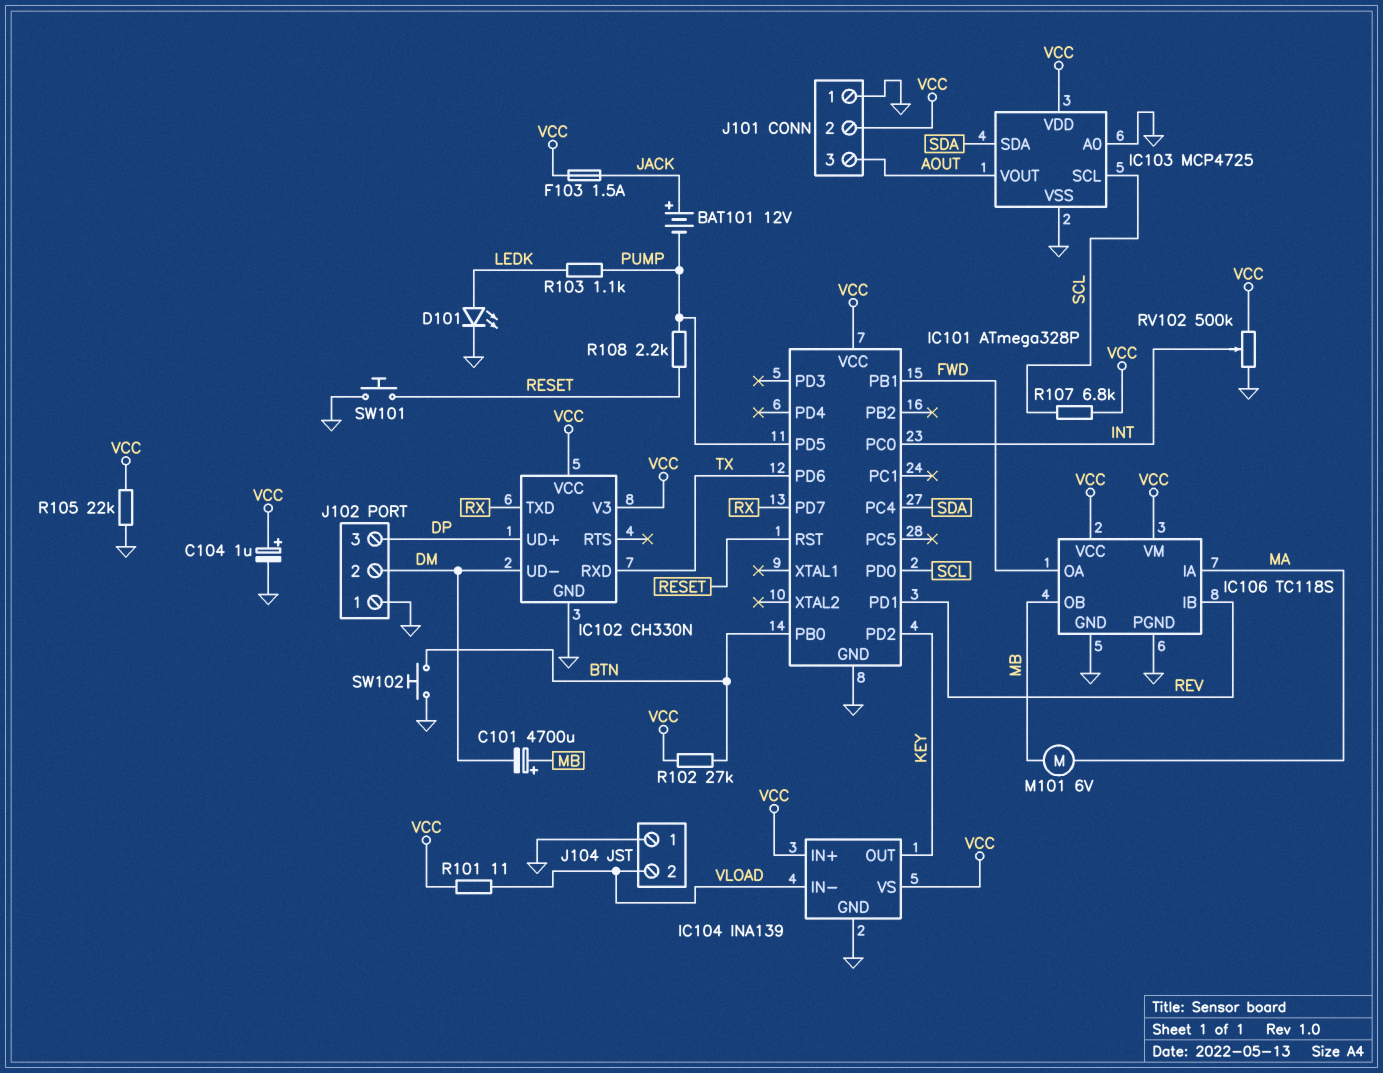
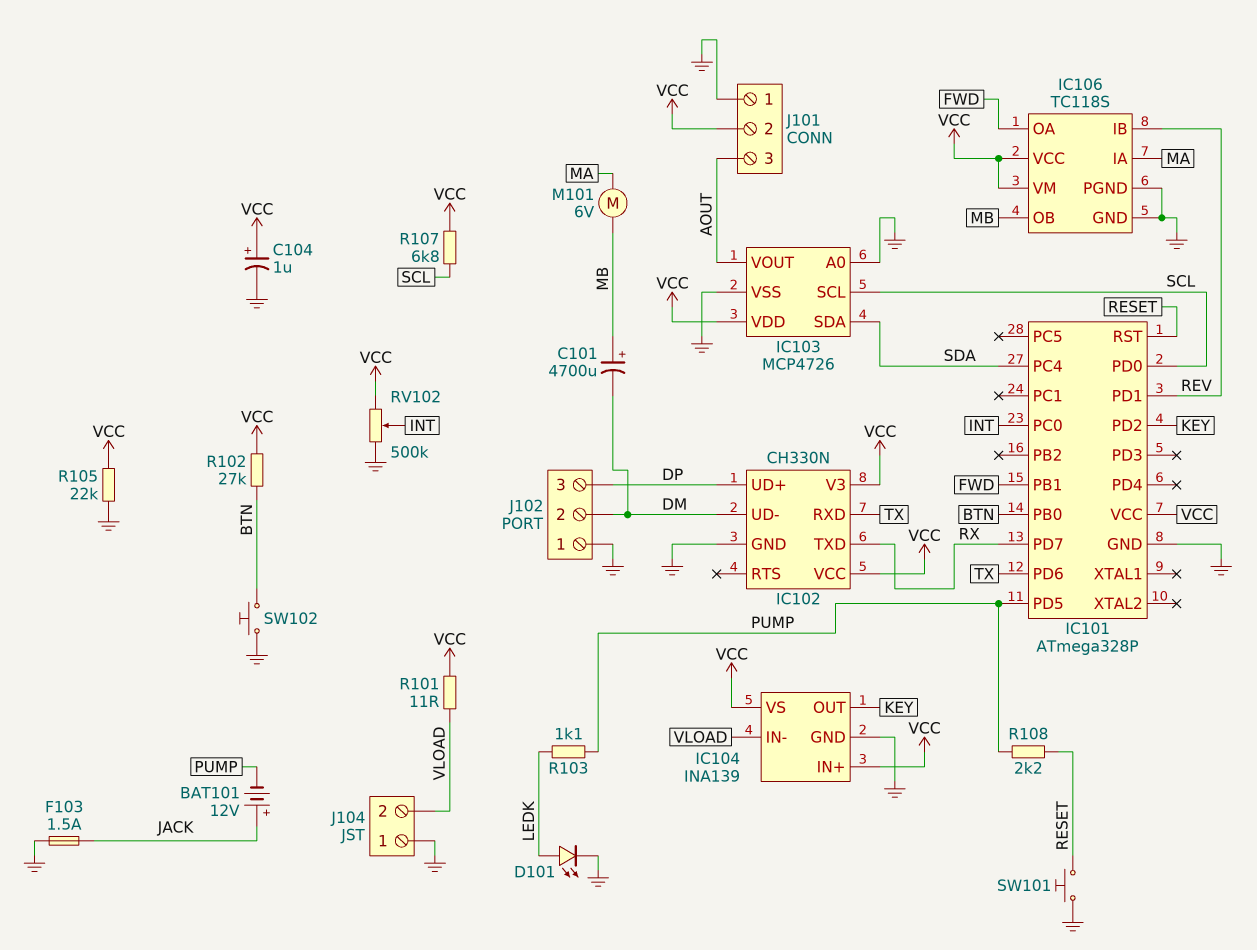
F103: 1.5A (JACK, VCC) -> 1.5A (GND, JACK)
IC103: MCP4725 -> MCP4726

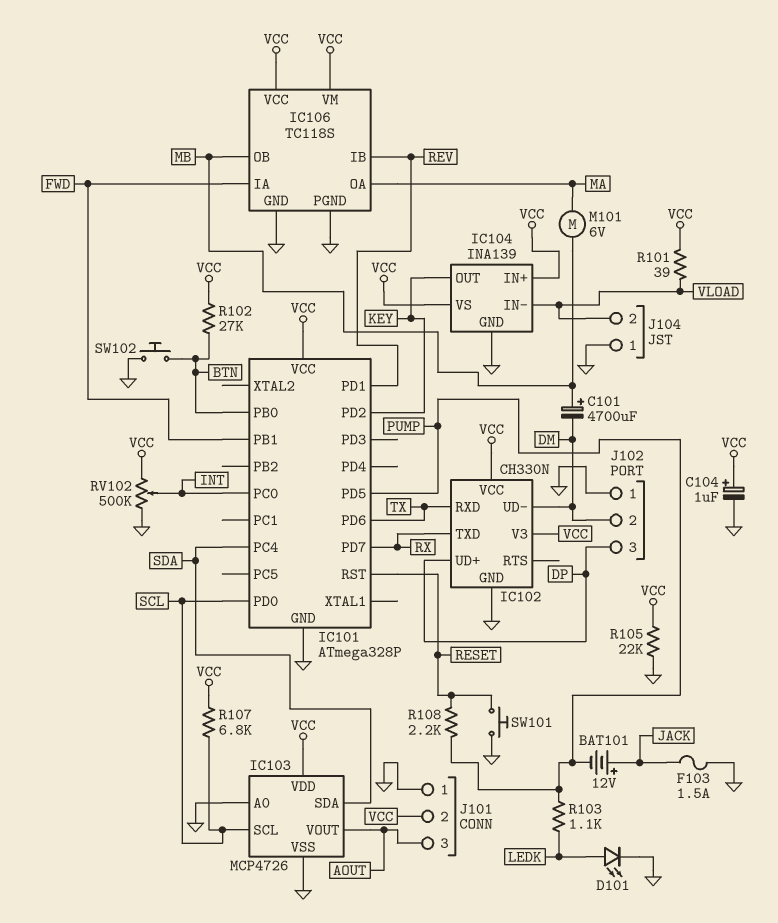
IC106 pin IA: MA -> FWD
IC106 pin OA: FWD -> MA
R101: 11 (VCC, VLOAD) -> 39 (VCC, VLOAD)

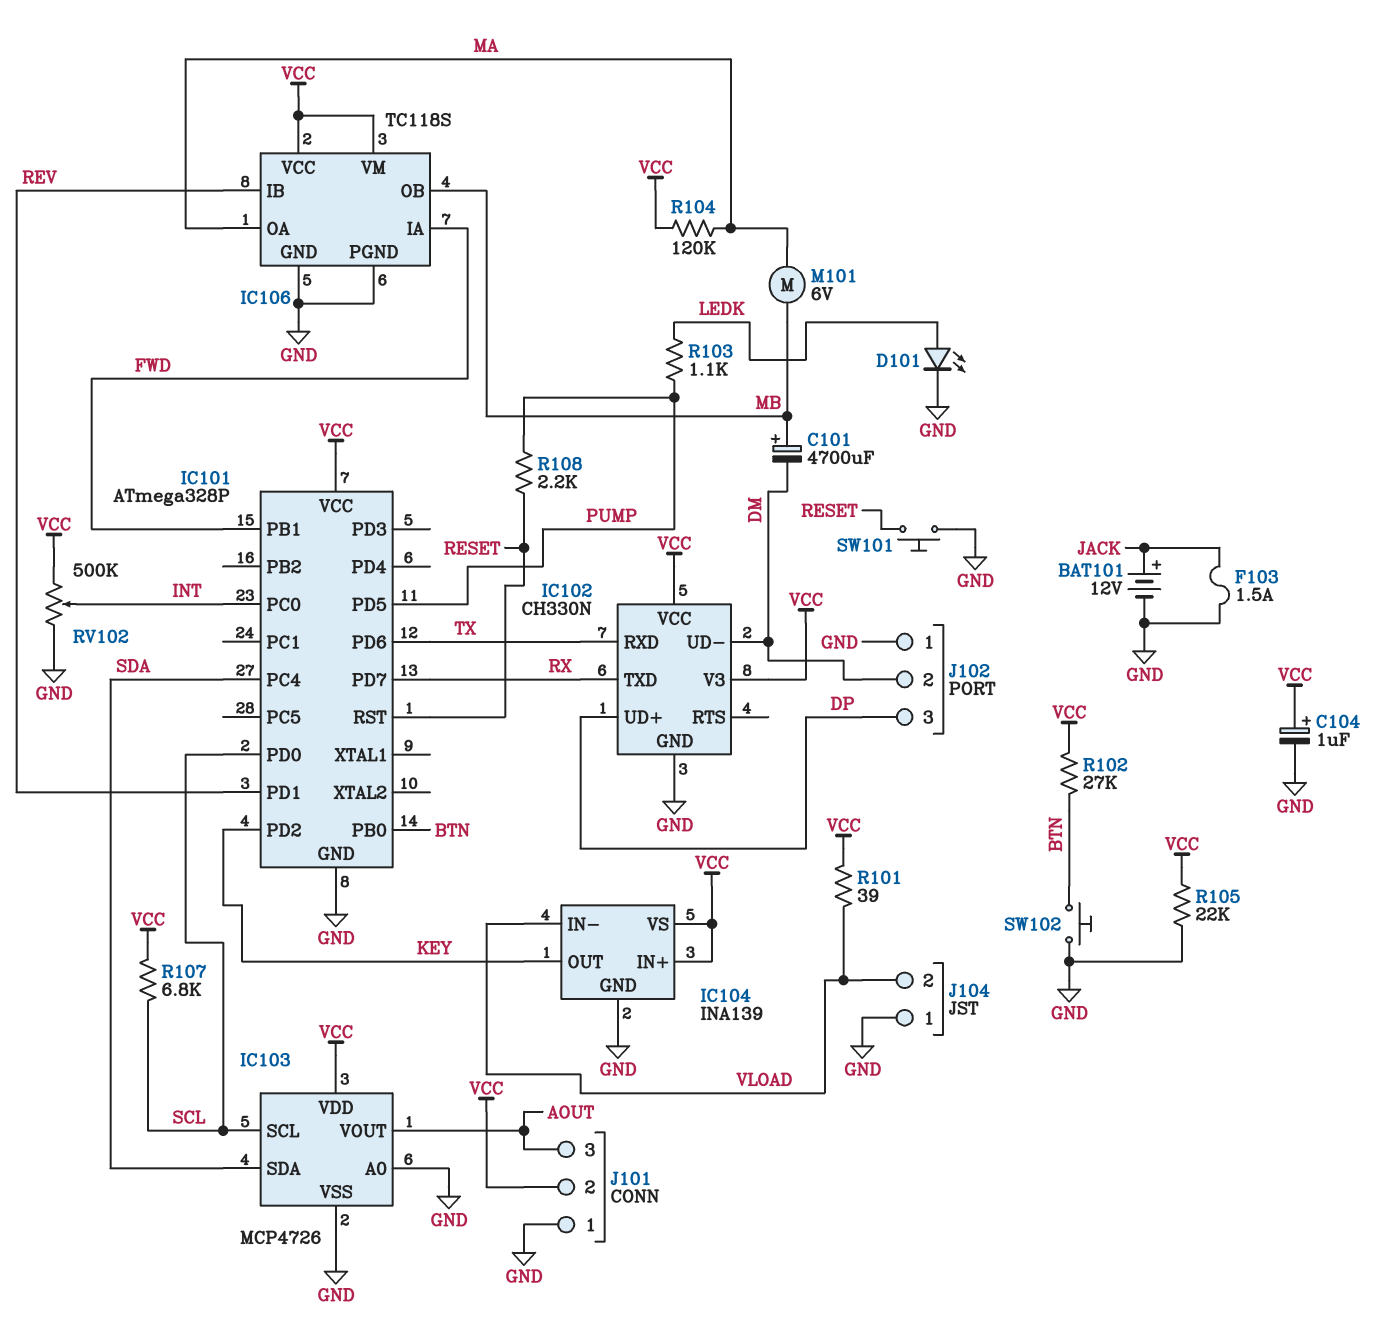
BAT101: 12V (plus JACK, minus PUMP) -> 12V (plus JACK, minus GND)
R104: none -> 120k (MA, VCC)

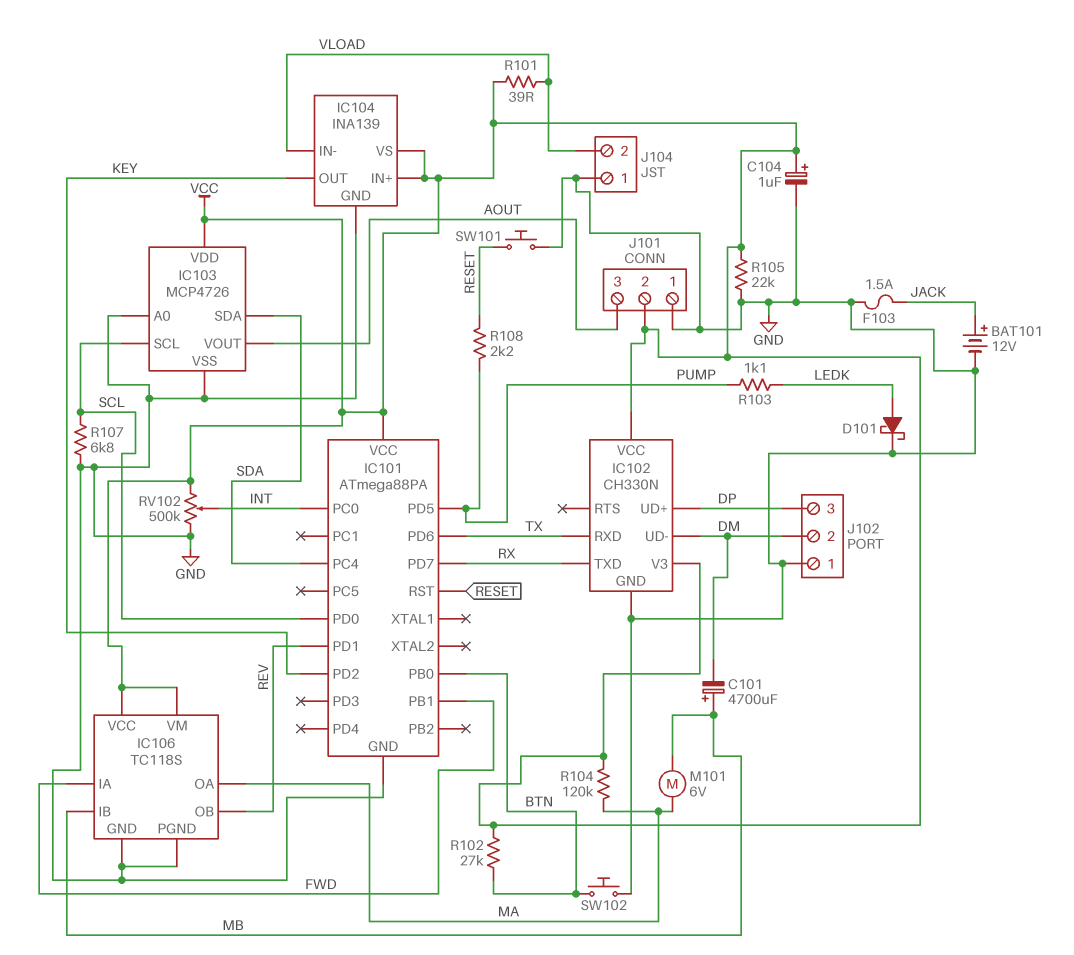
D101: LED (A LEDK, K GND) -> schottky (A LEDK, K GND)
IC101: ATmega328P -> ATmega88PA
IC106 pin IB: REV -> MB
IC106 pin OB: MB -> REV
R107: 6.8k (SCL, VCC) -> 6.8k (GND, SCL)

